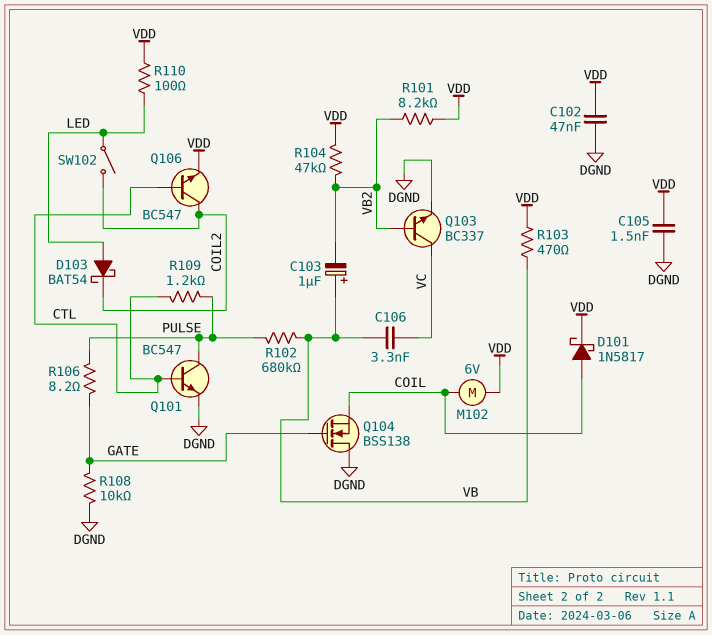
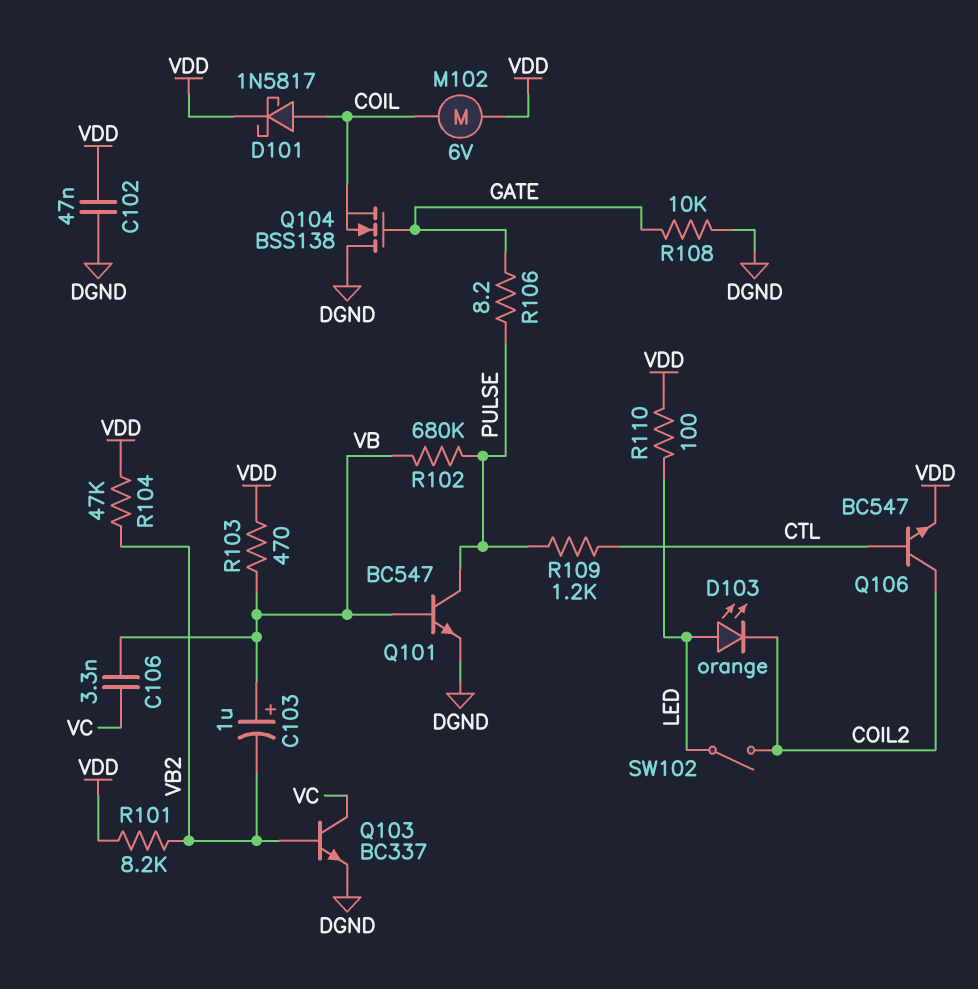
C105: 1.5nF (DGND, VDD) -> none
D103: schottky BAT54 (A LED, K COIL2) -> LED orange (A LED, K COIL2)
Q101: NPN BC547 (B CTL, C PULSE, E DGND) -> NPN BC547 (B VB, C PULSE, E DGND)

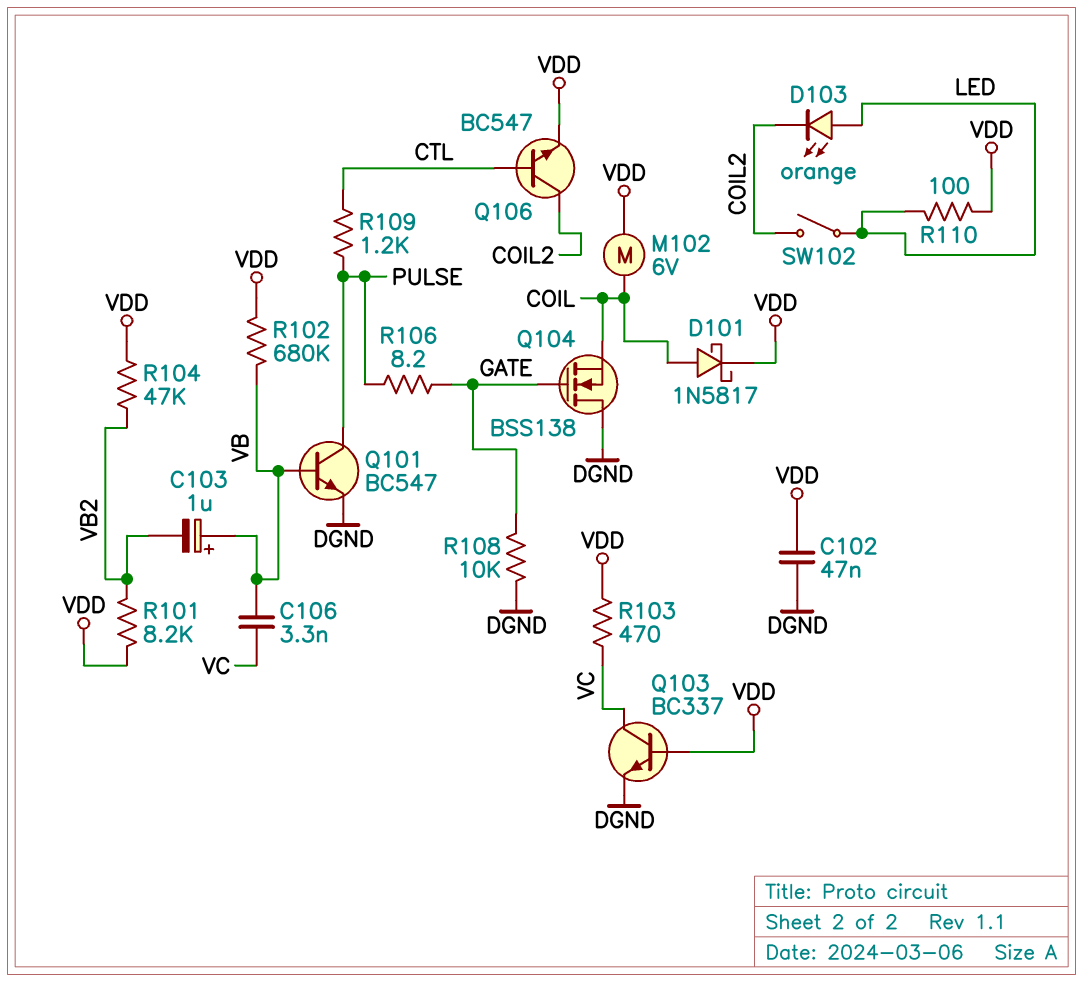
Q103: NPN BC337 (B VB2, C VC, E DGND) -> NPN BC337 (B VDD, C VC, E DGND)
R102: 680k (PULSE, VB) -> 680k (VB, VDD)
R103: 470 (VB, VDD) -> 470 (VC, VDD)

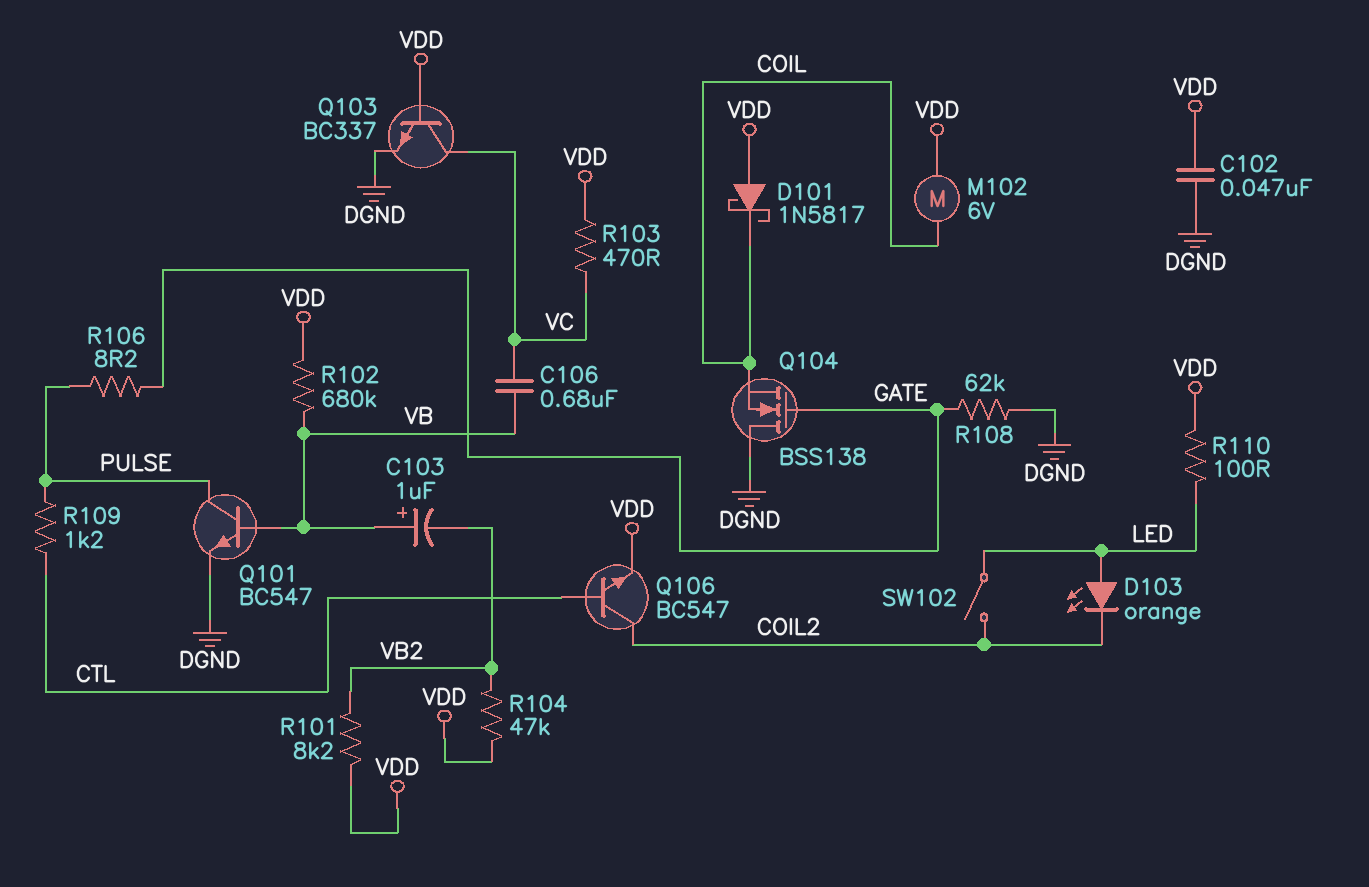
C106: 3.3nF (VB, VC) -> 680nF (VB, VC)
D101: schottky 1N5817 (A COIL, K VDD) -> schottky 1N5817 (A VDD, K COIL)
R108: 10k (DGND, GATE) -> 62k (DGND, GATE)

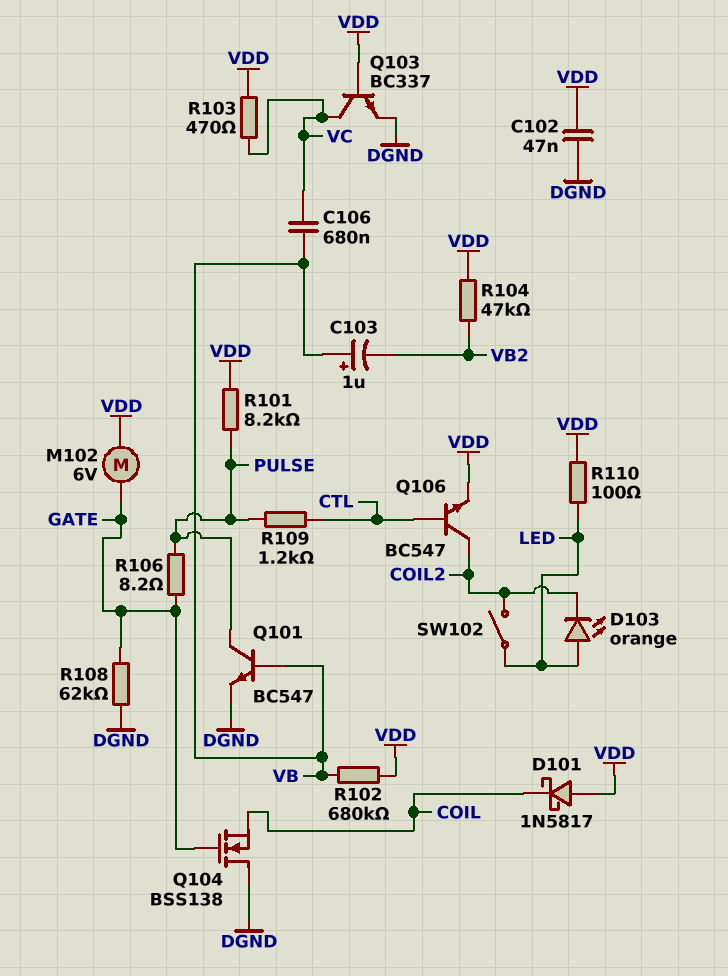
M102: motor 6V (COIL, VDD) -> motor 6V (GATE, VDD)
R101: 8.2k (VB2, VDD) -> 8.2k (PULSE, VDD)

